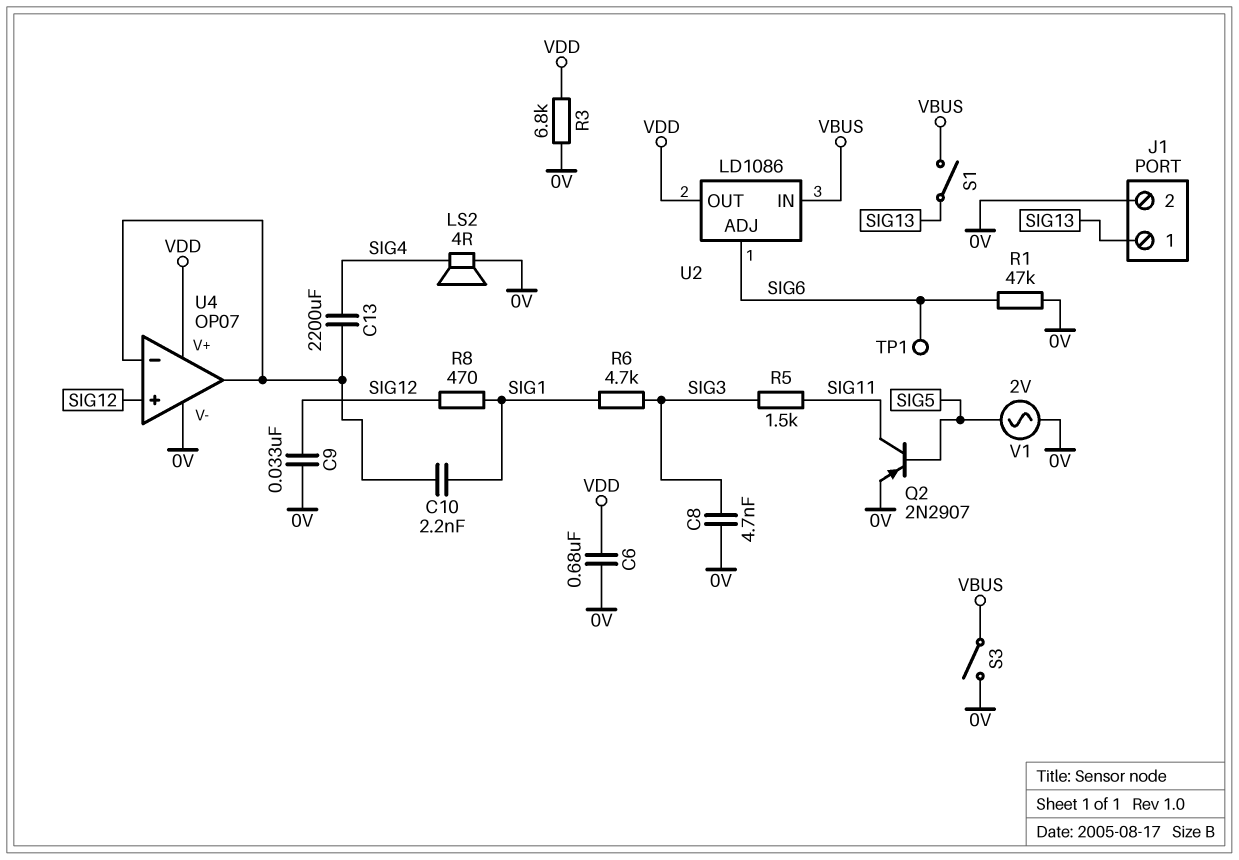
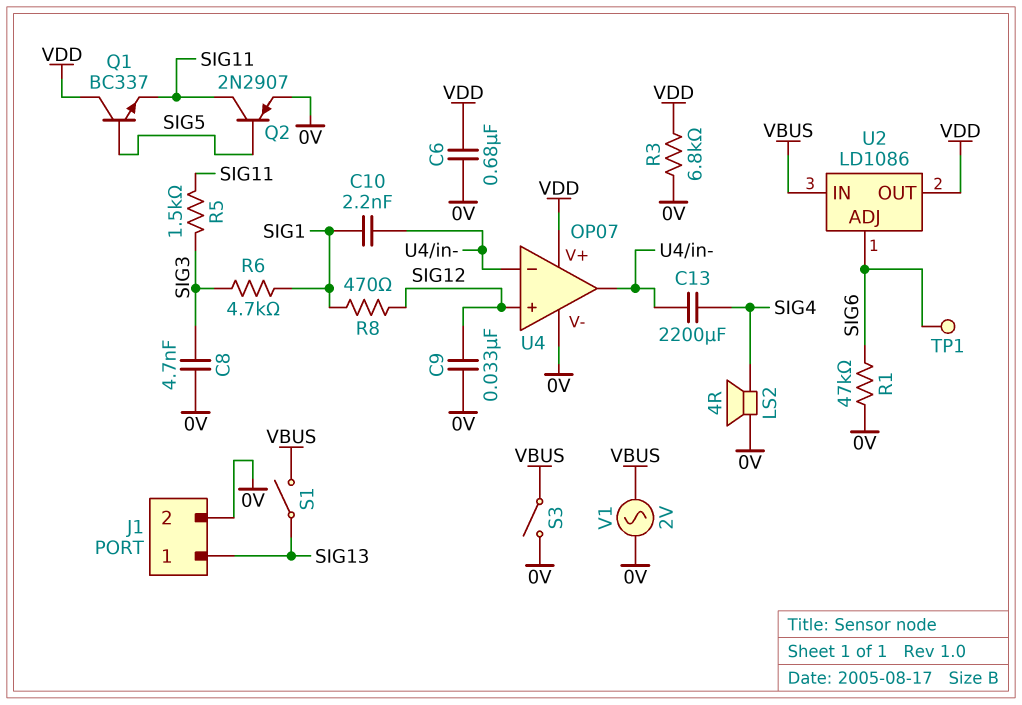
Q1: none -> NPN BC337 (B SIG5, C VDD, E SIG11)
V1: AC 2V (0V, SIG5) -> AC 2V (0V, VBUS)

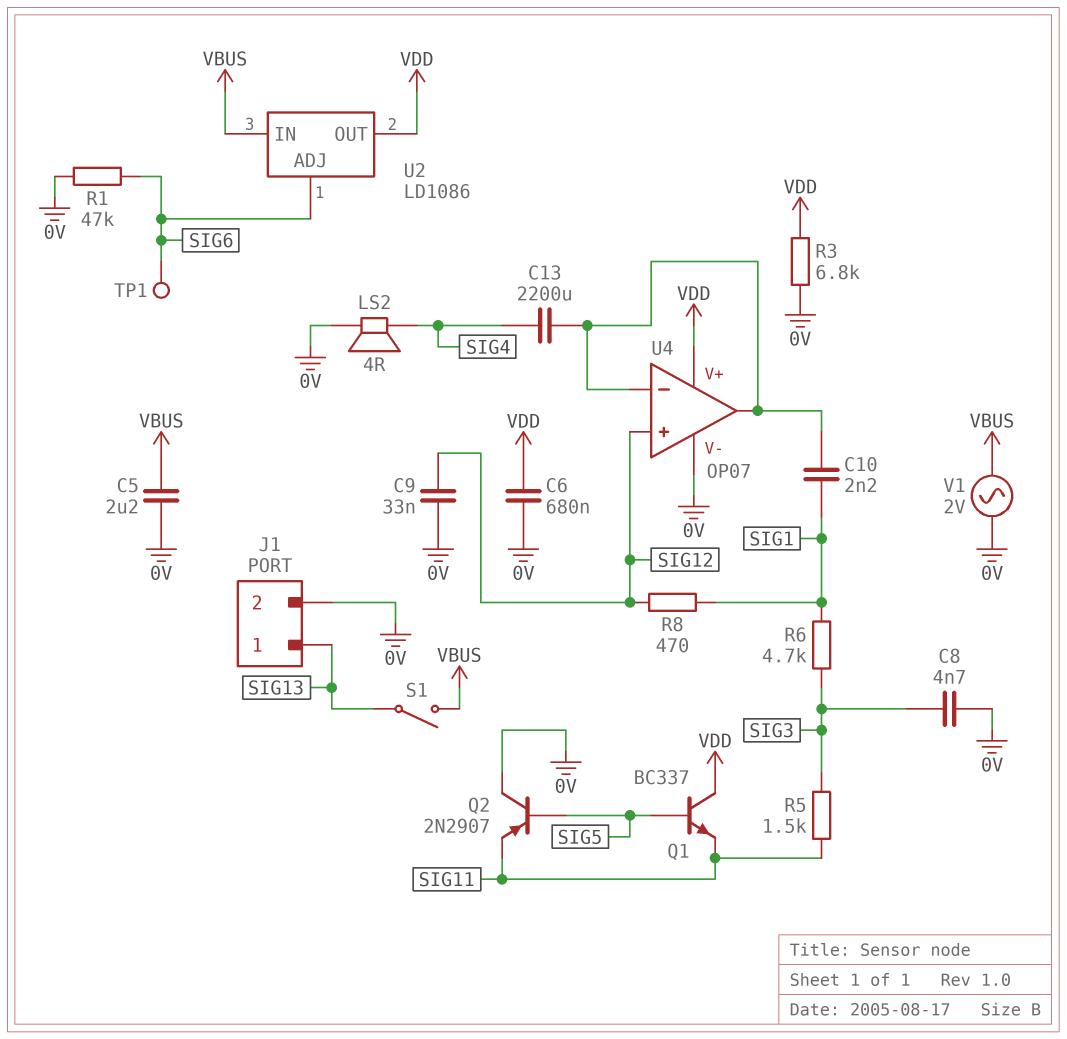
C5: none -> 2.2uF (0V, VBUS)
Q2: PNP 2N2907 (B SIG5, C SIG11, E 0V) -> PNP 2N2907 (B SIG5, C 0V, E SIG11)
S3: switch (0V, VBUS) -> none

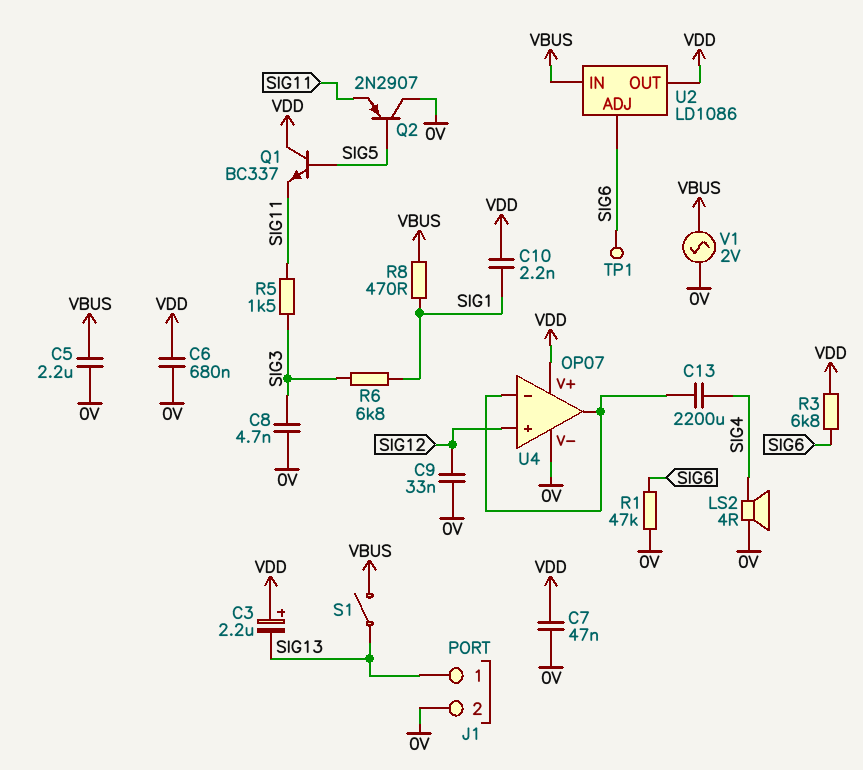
C3: none -> 2.2uF (plus VDD, minus SIG13)
C7: none -> 47nF (0V, VDD)
C10: 2.2nF (SIG1, U4/in-) -> 2.2nF (SIG1, VDD)
R3: 6.8k (0V, VDD) -> 6.8k (SIG6, VDD)
R6: 4.7k (SIG1, SIG3) -> 6.8k (SIG1, SIG3)
R8: 470 (SIG1, SIG12) -> 470 (SIG1, VBUS)

